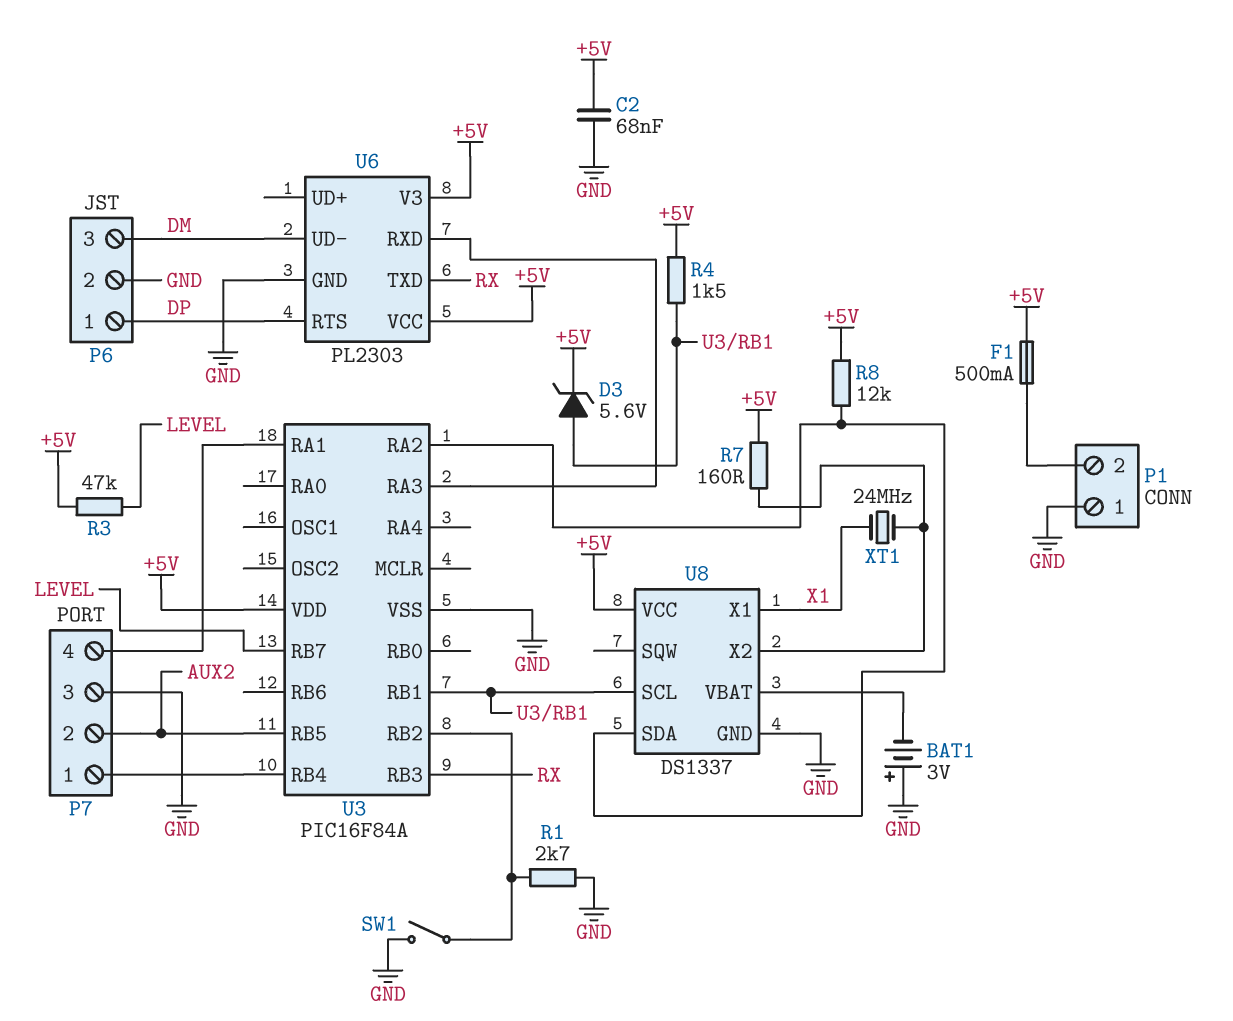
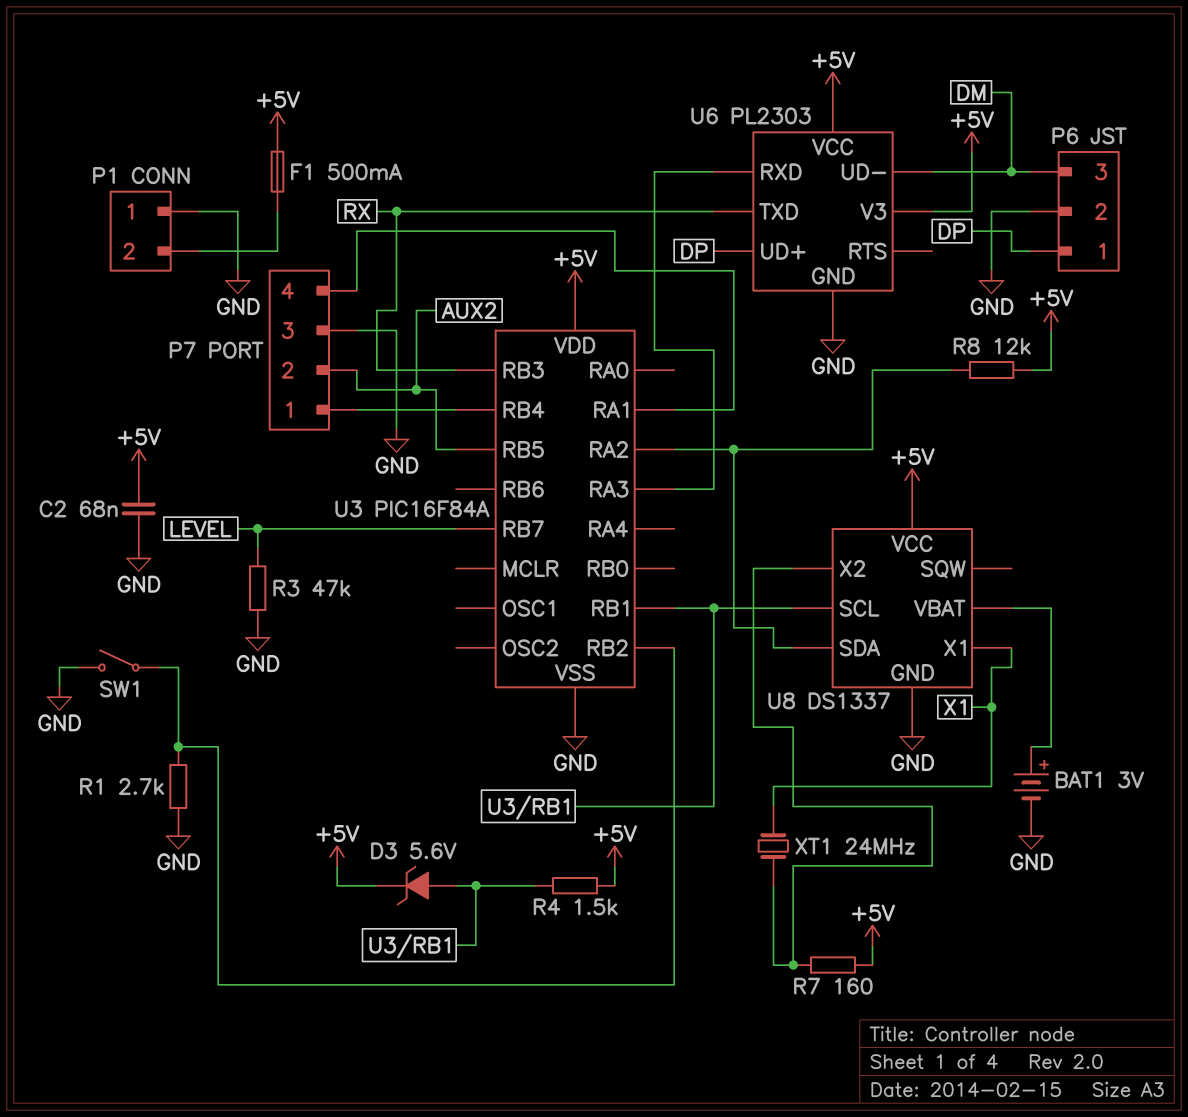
BAT1: 3V (plus GND, minus U8/VBAT) -> 3V (plus U8/VBAT, minus GND)
R3: 47k (+5V, LEVEL) -> 47k (GND, LEVEL)
U6 pin RTS: DP -> none
U6 pin UD+: none -> DP

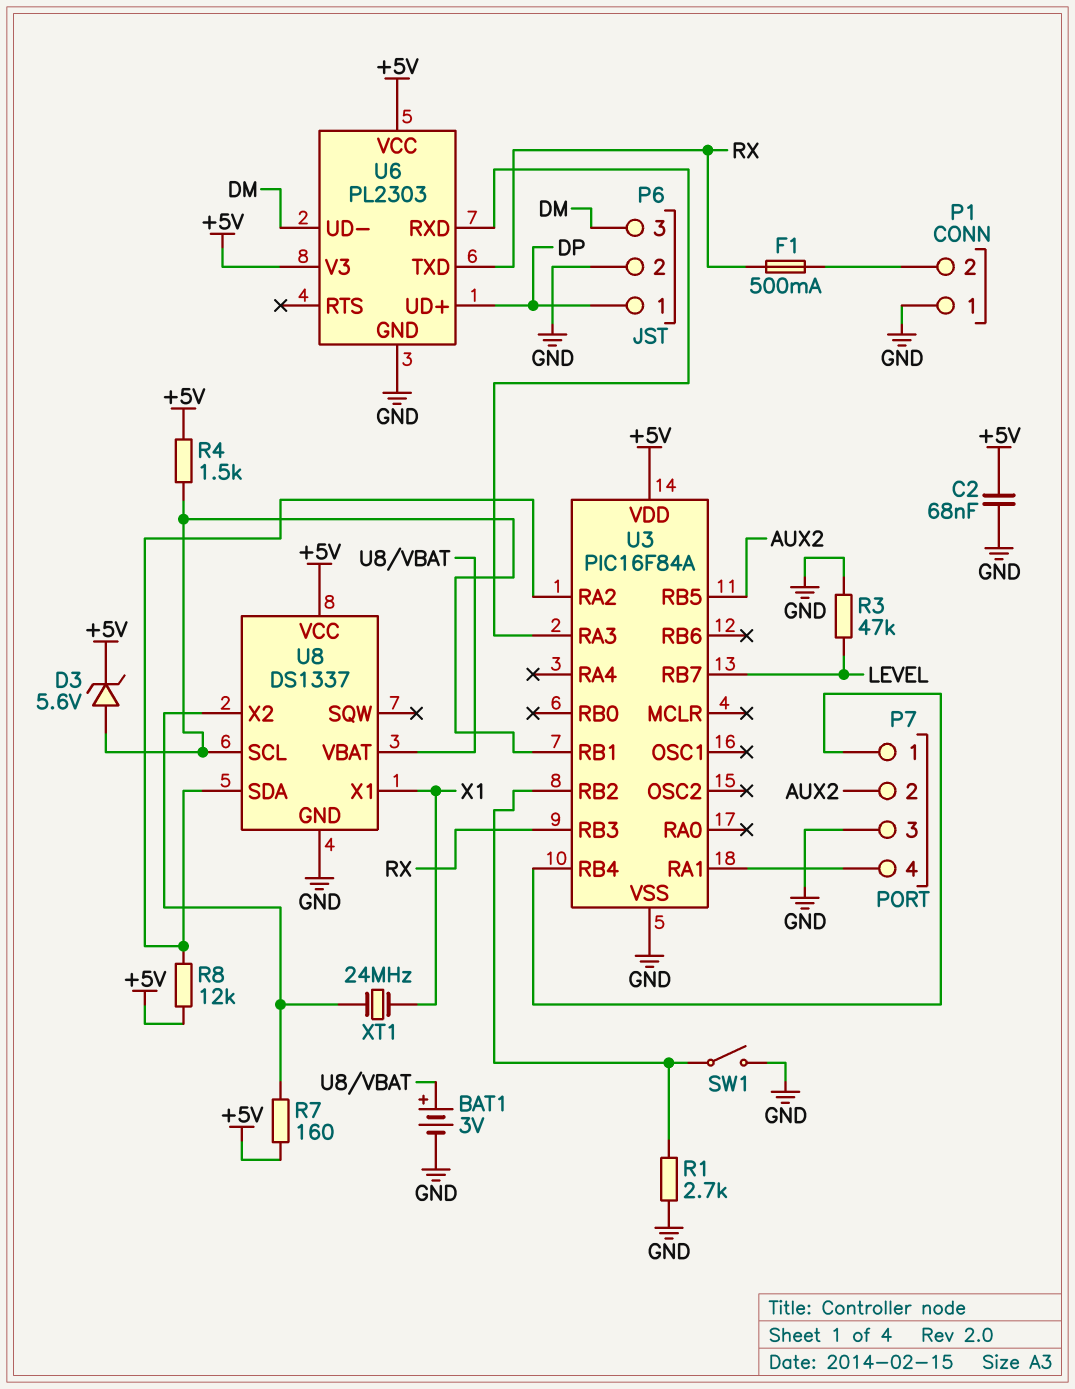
F1: 500mA (+5V, P1/2) -> 500mA (P1/2, RX)

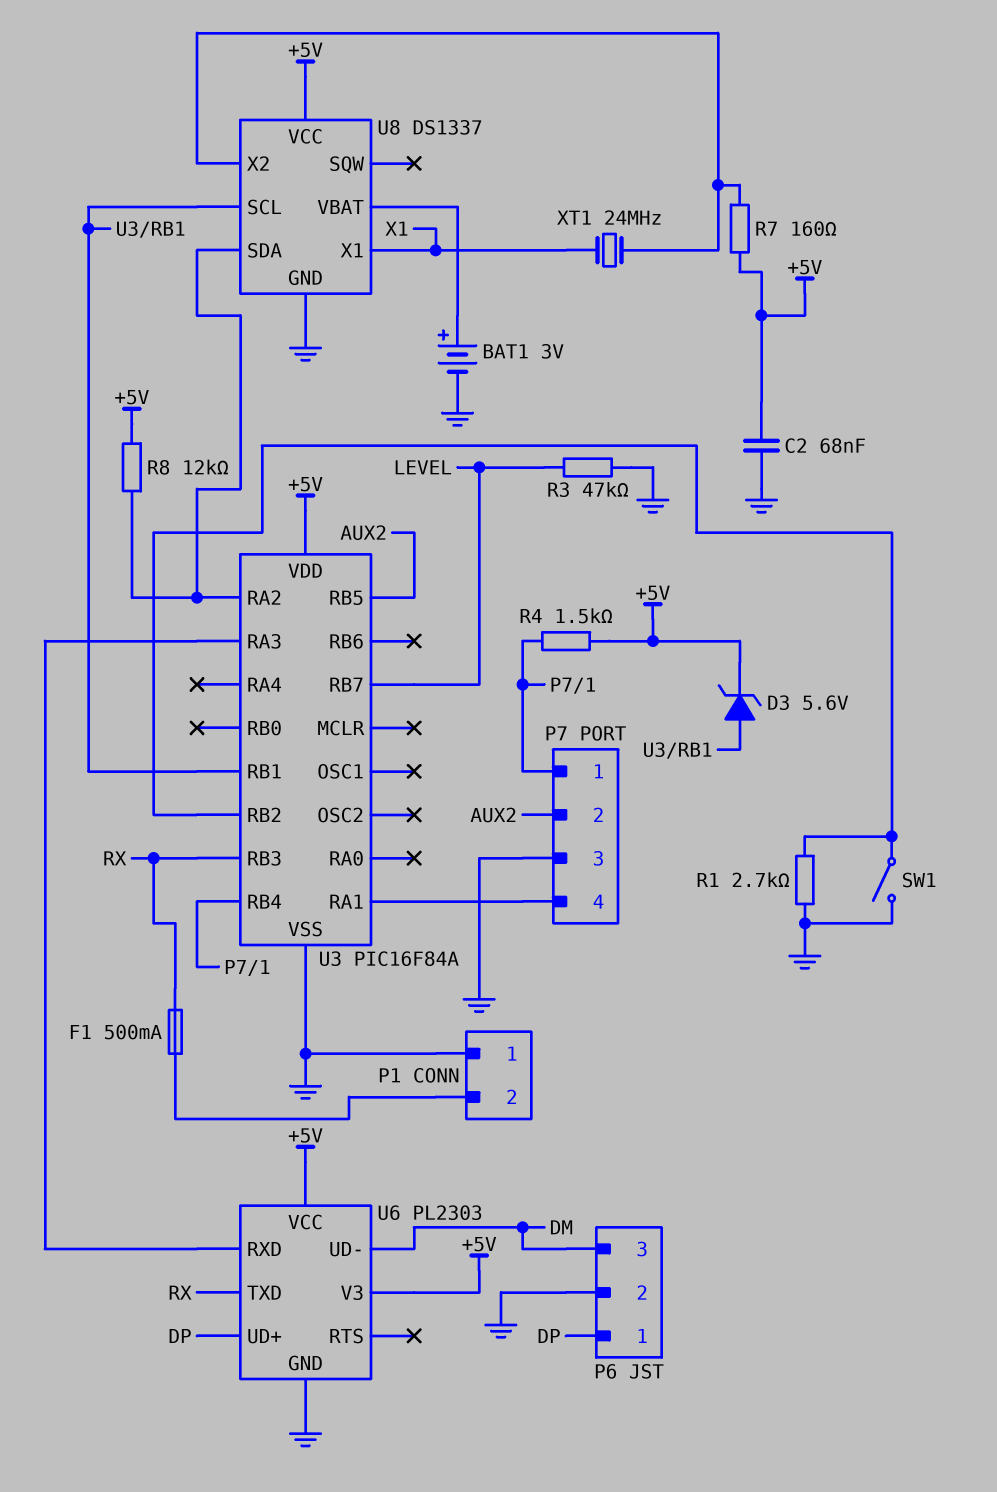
R4: 1.5k (+5V, U3/RB1) -> 1.5k (+5V, P7/1)

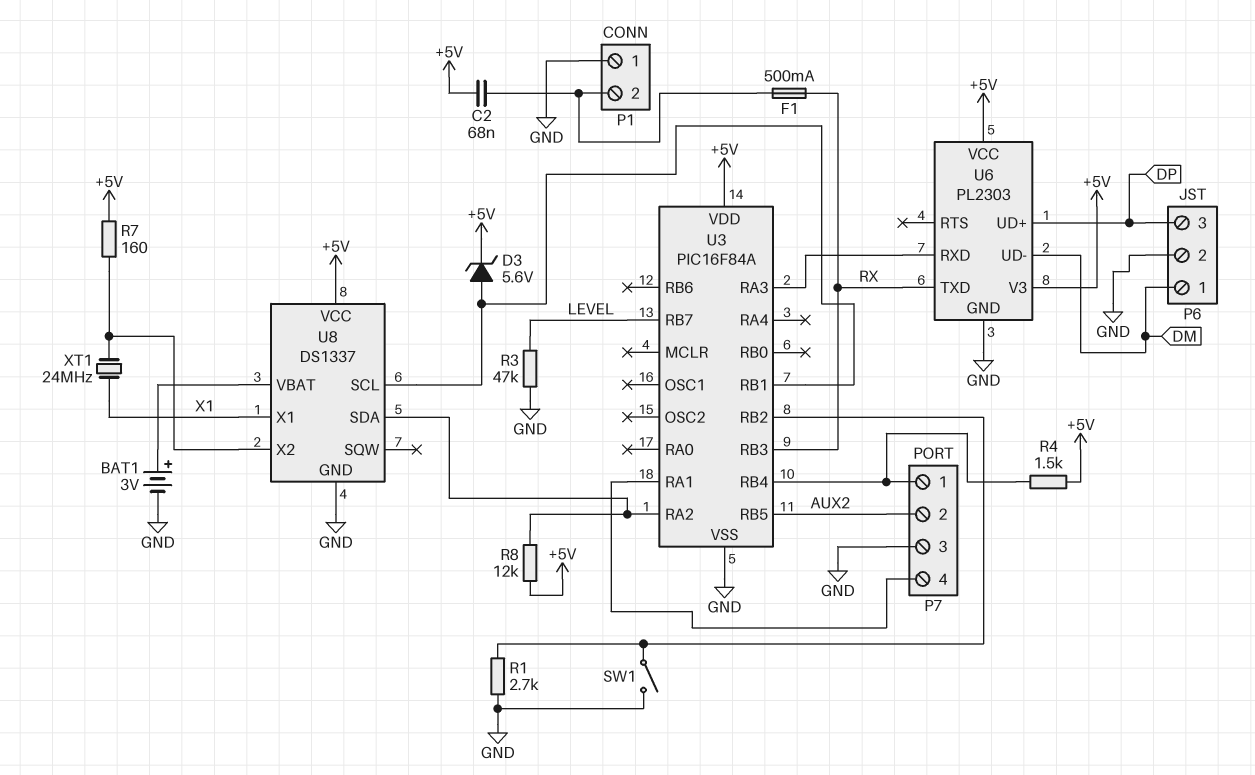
C2: 68nF (+5V, GND) -> 68nF (+5V, P1/2)
P6 pin 1: DP -> DM
P6 pin 3: DM -> DP

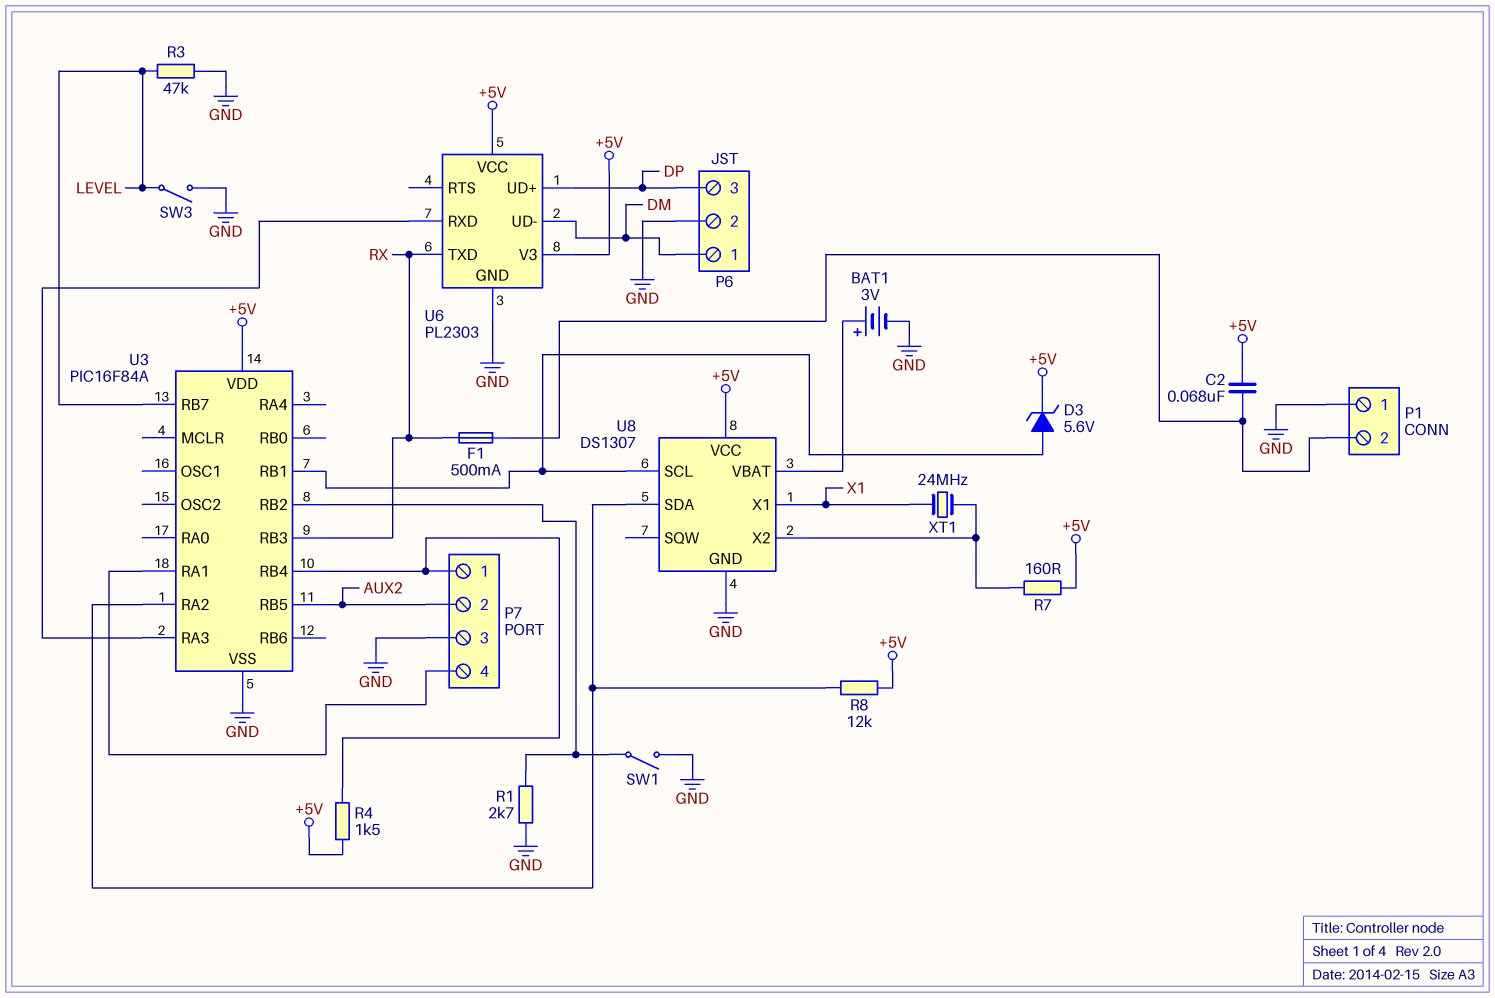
SW3: none -> switch (GND, LEVEL)
U8: DS1337 -> DS1307

